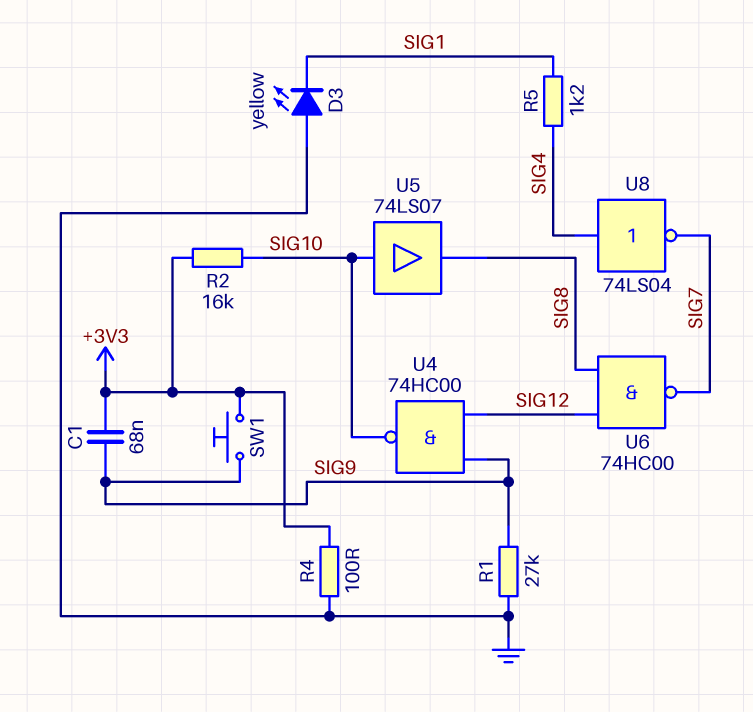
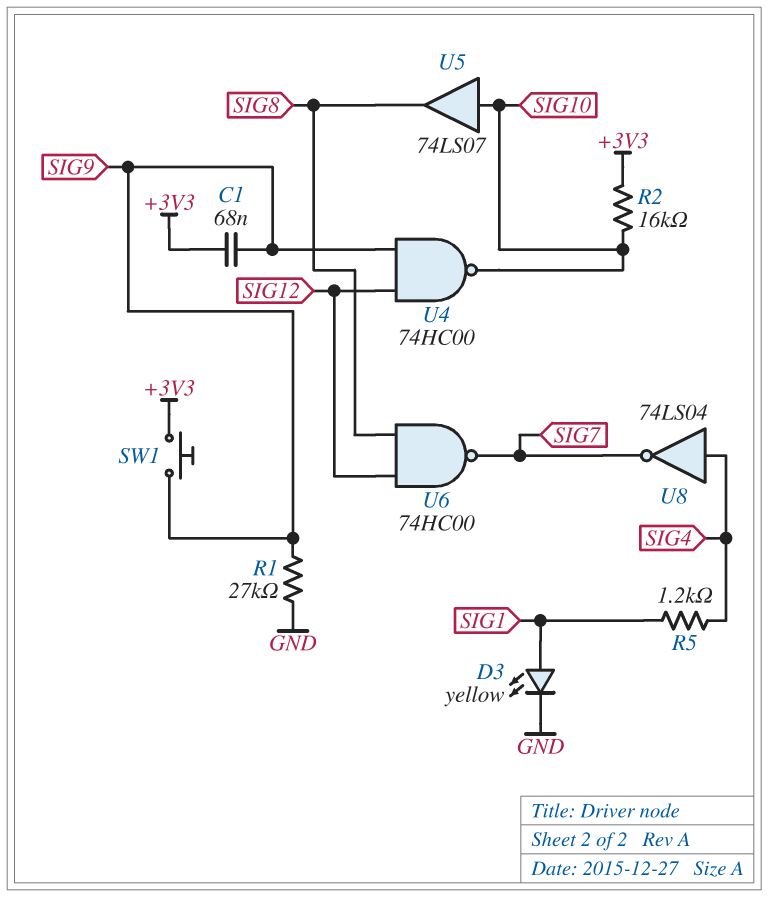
D3: LED yellow (A GND, K SIG1) -> LED yellow (A SIG1, K GND)
R4: 100 (+3V3, GND) -> none

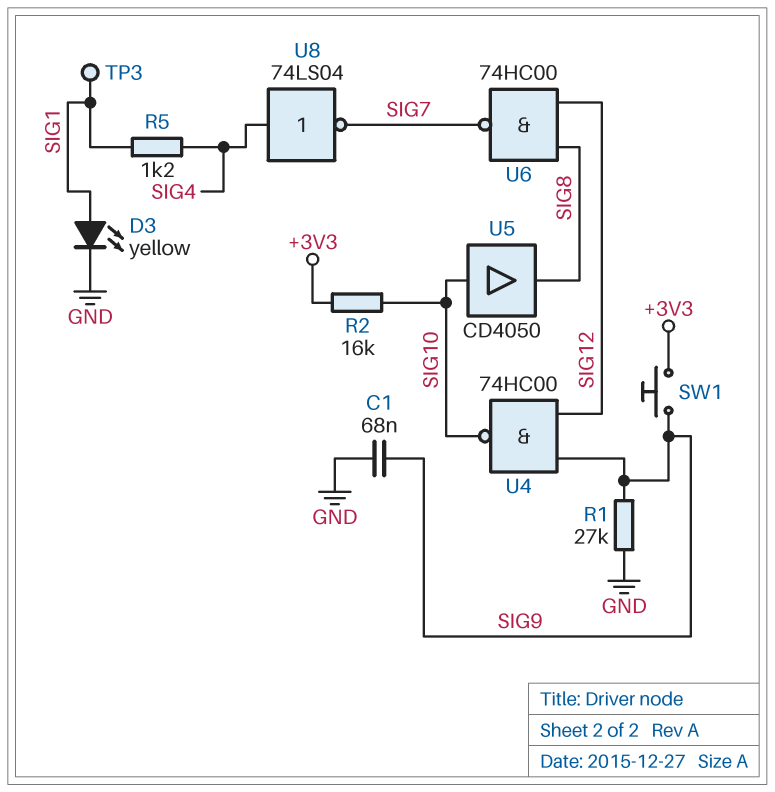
C1: 68nF (+3V3, SIG9) -> 68nF (GND, SIG9)
TP3: none -> test point (SIG1)
U5: buffer 74LS07 (in SIG10, out SIG8) -> buffer CD4050 (in SIG10, out SIG8)

